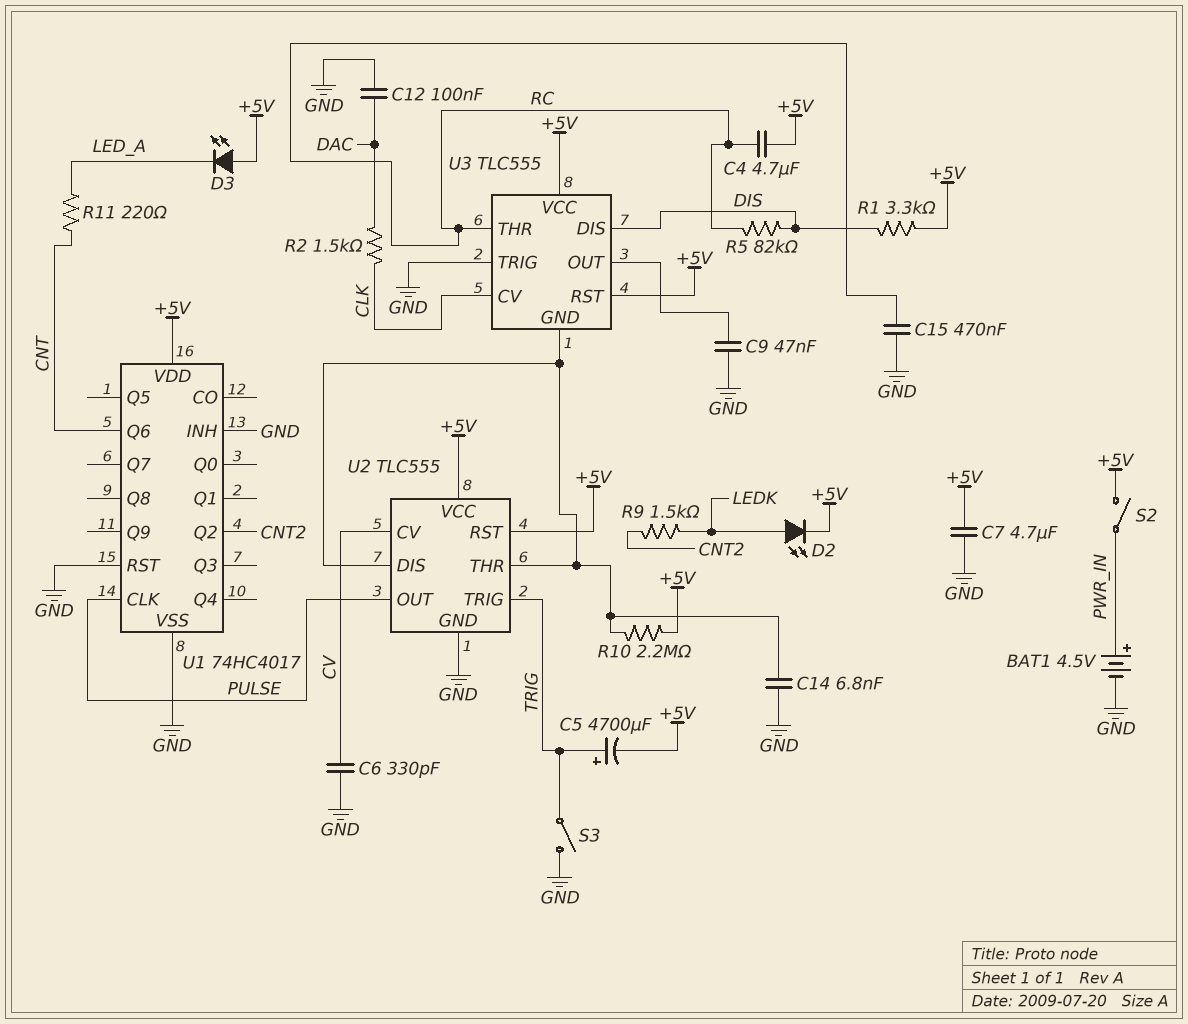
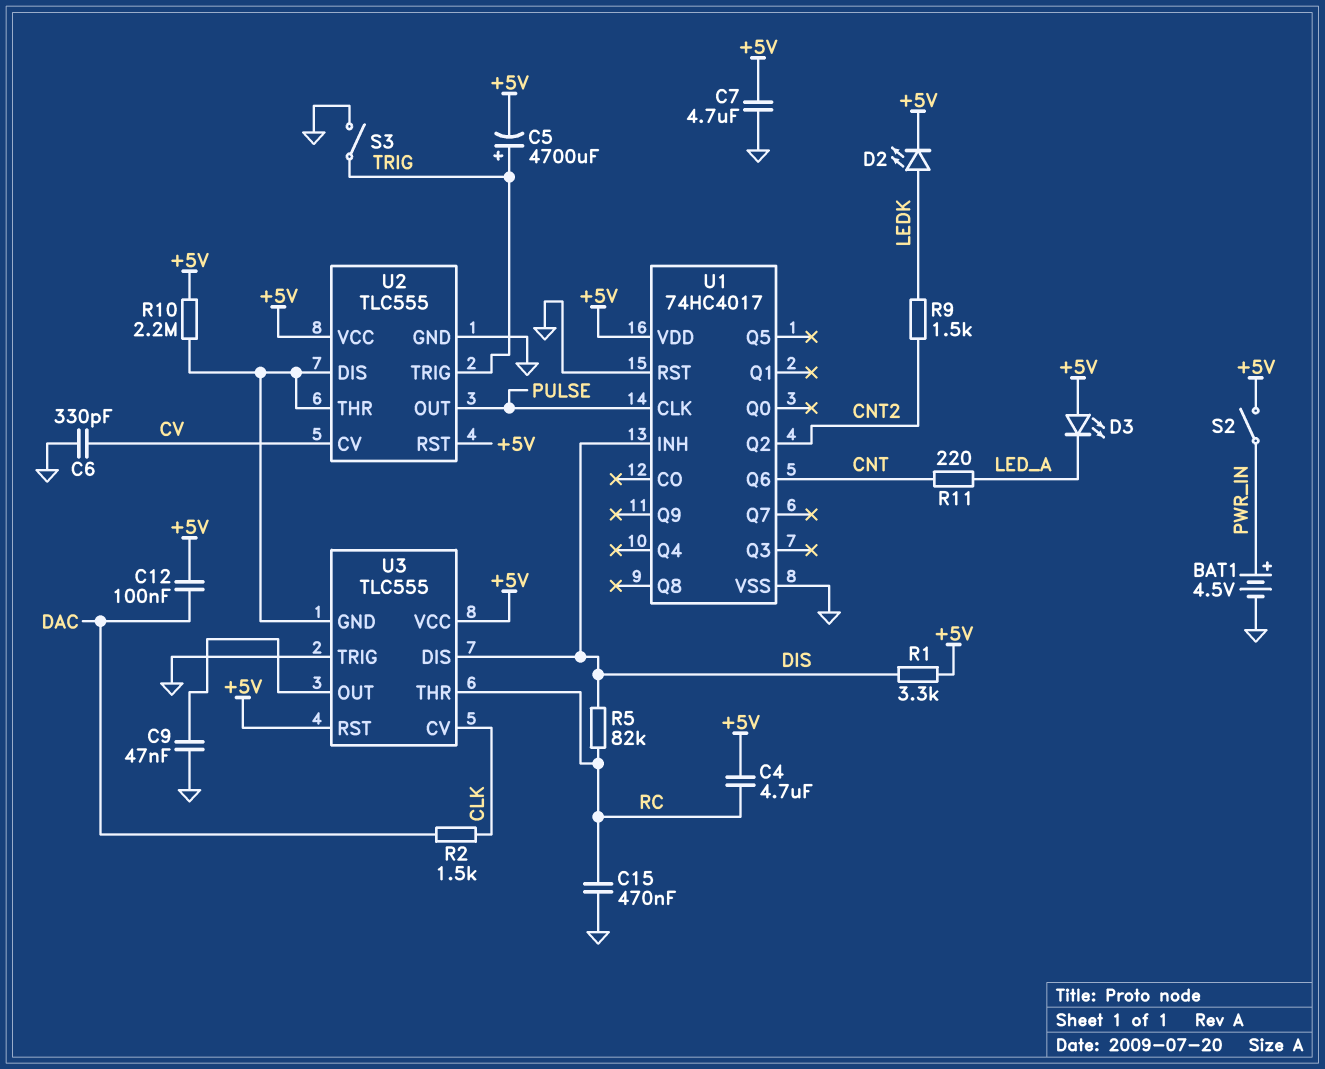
C12: 100nF (DAC, GND) -> 100nF (+5V, DAC)
C14: 6.8nF (GND, U2/DIS) -> none
U1 pin INH: GND -> DIS

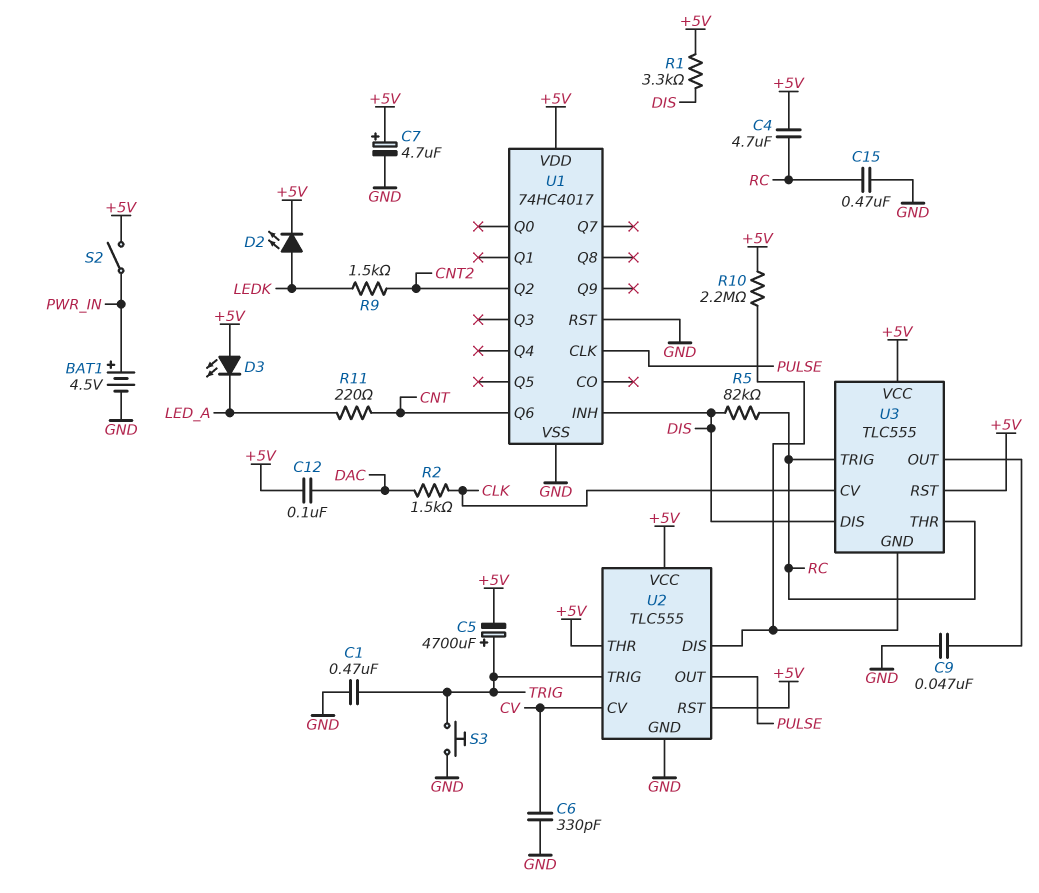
C1: none -> 470nF (GND, TRIG)
C7: 4.7uF (+5V, GND) -> 4.7uF (plus +5V, minus GND)
S3: switch (GND, TRIG) -> button (GND, TRIG)
U2 pin THR: U2/DIS -> +5V
U3 pin TRIG: GND -> RC

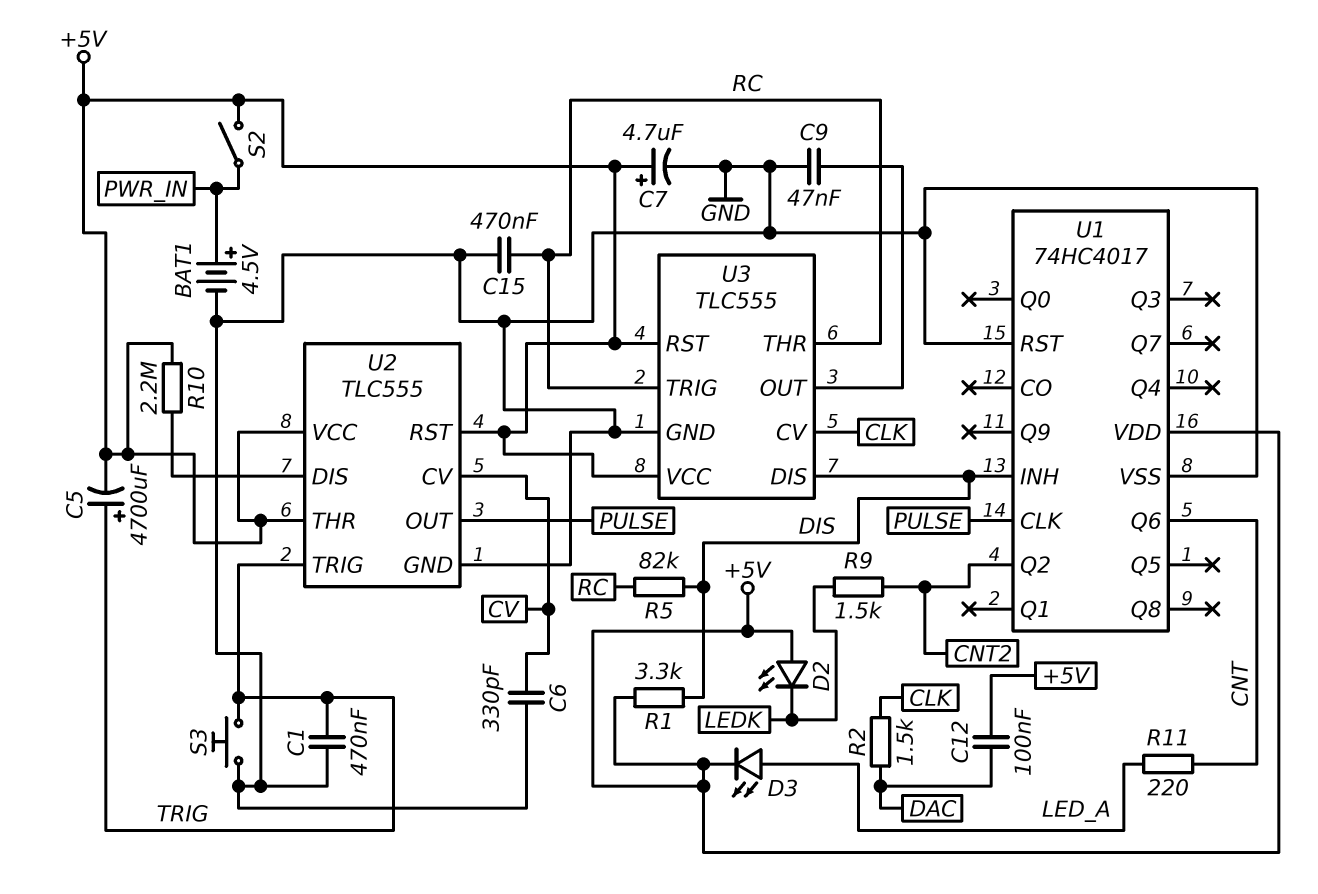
C4: 4.7uF (+5V, RC) -> none
D2: LED (A LEDK, K +5V) -> LED (A +5V, K LEDK)
D3: LED (A +5V, K LED_A) -> LED (A LED_A, K +5V)
U3 pin GND: U2/DIS -> GND

